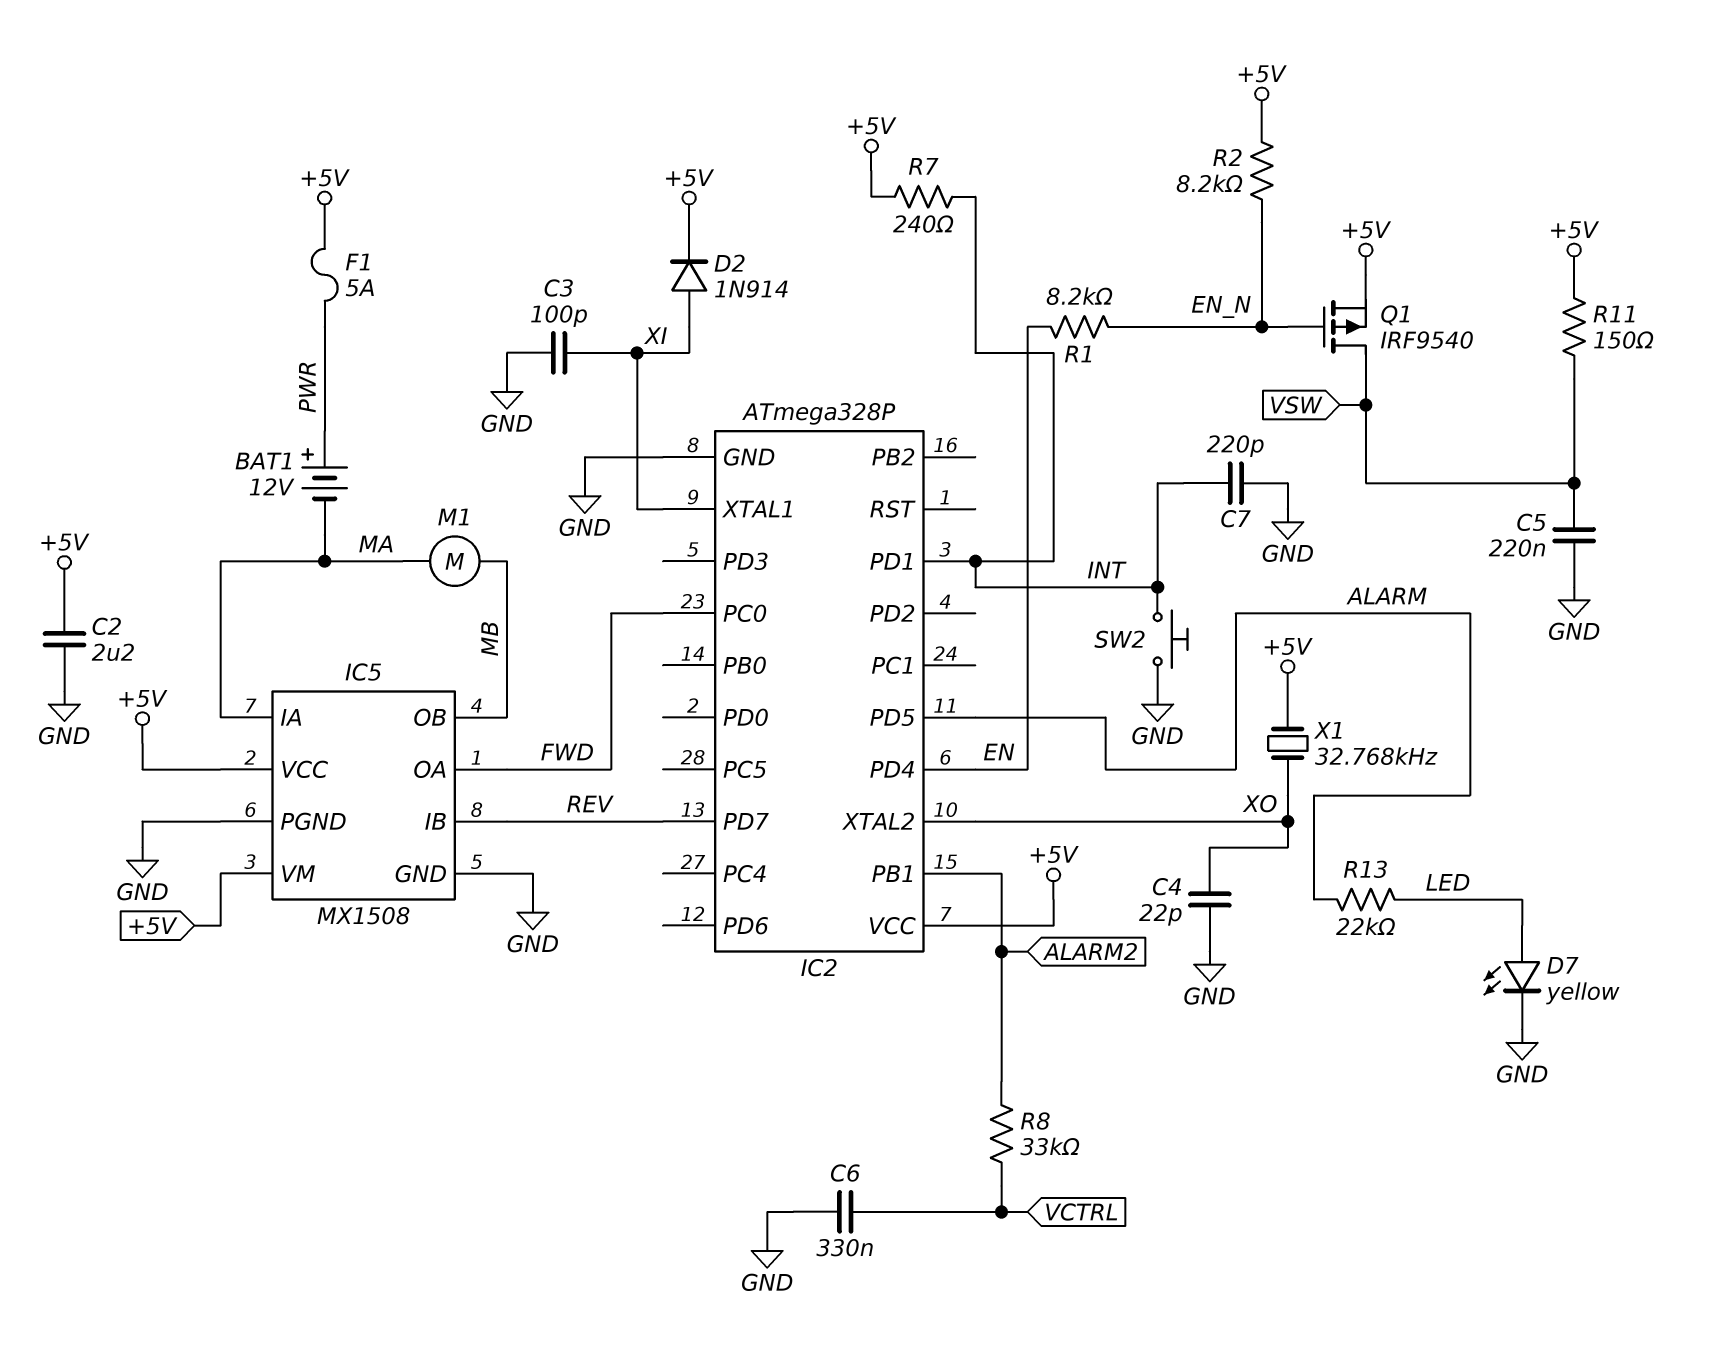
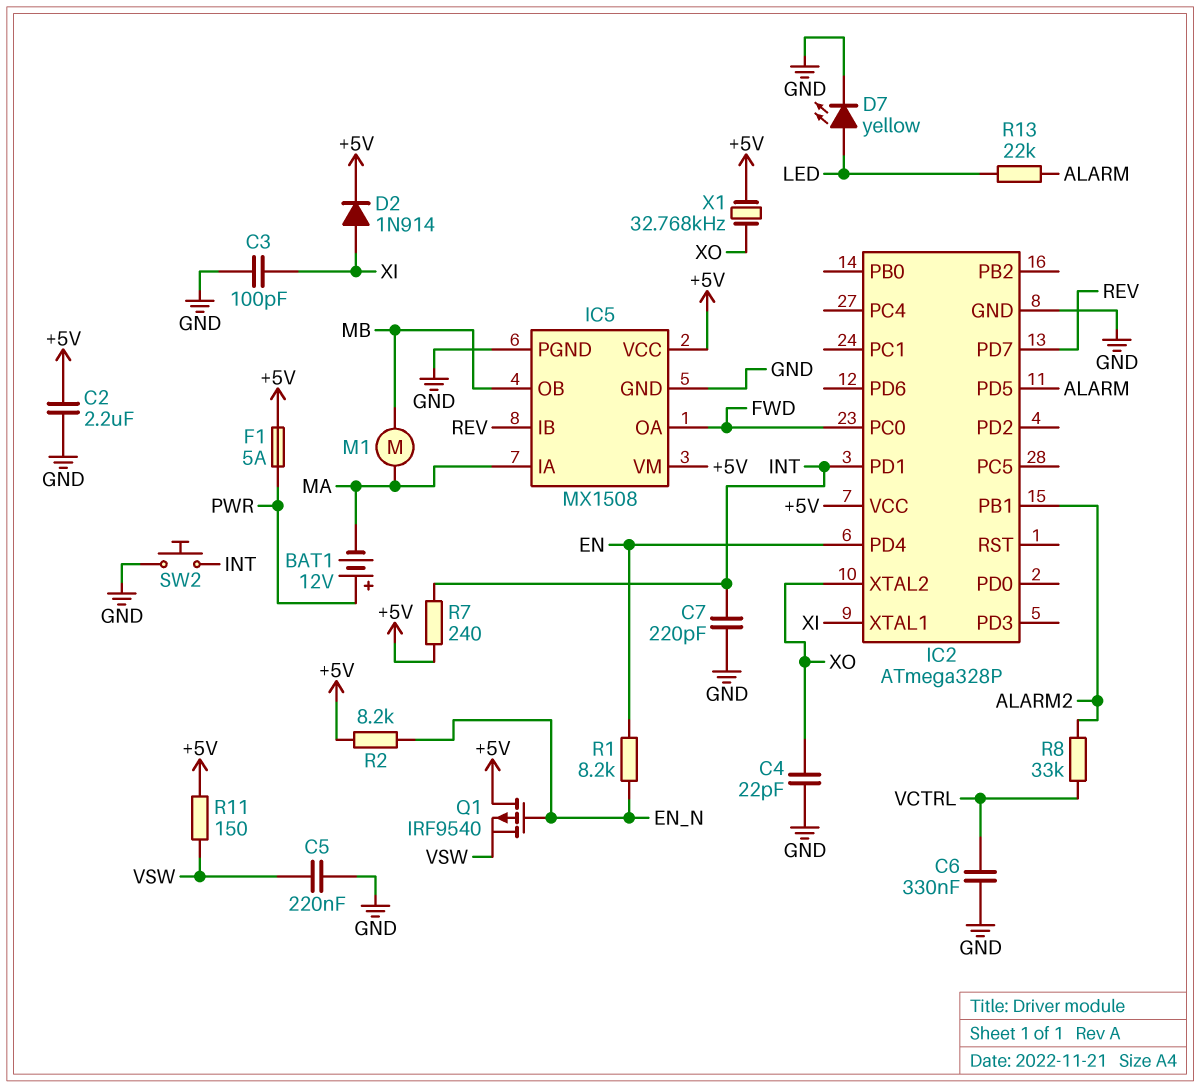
Q1: PMOS IRF9540 (G EN_N, D VSW, S +5V) -> PMOS IRF9540 (G EN_N, D +5V, S VSW)

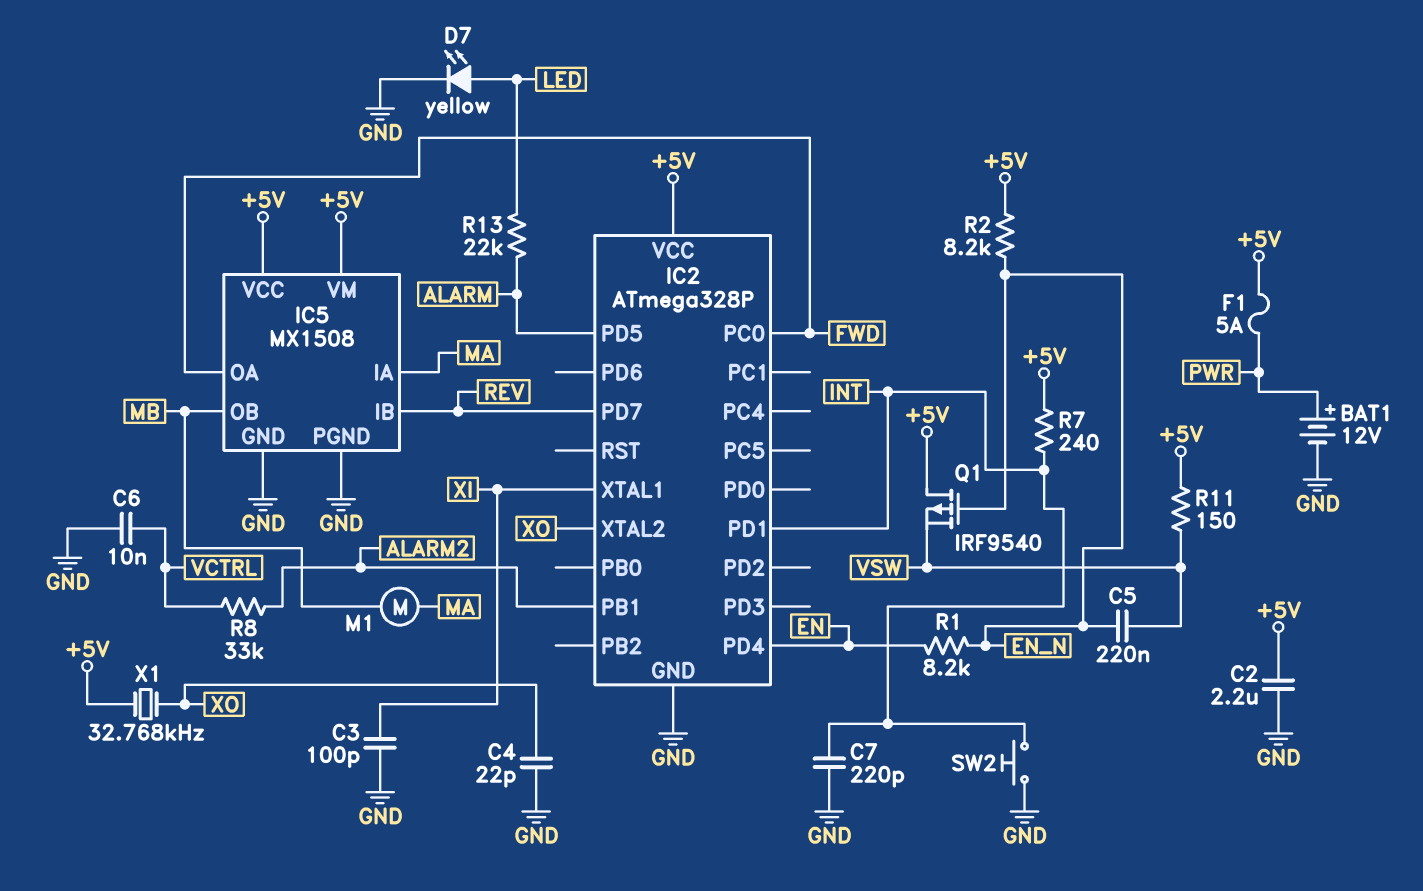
BAT1: 12V (plus PWR, minus MA) -> 12V (plus PWR, minus GND)
C5: 220nF (GND, VSW) -> 220nF (EN_N, VSW)
C6: 330nF (GND, VCTRL) -> 10nF (GND, VCTRL)
D2: diode 1N914 (A XI, K +5V) -> none

